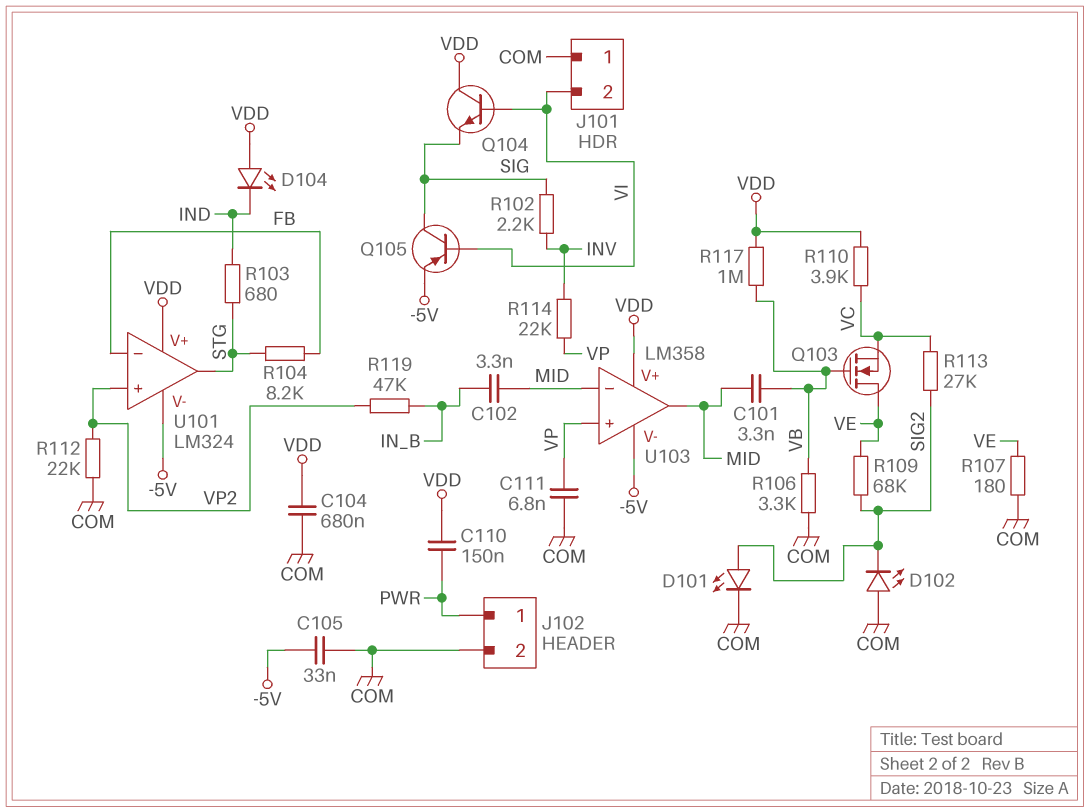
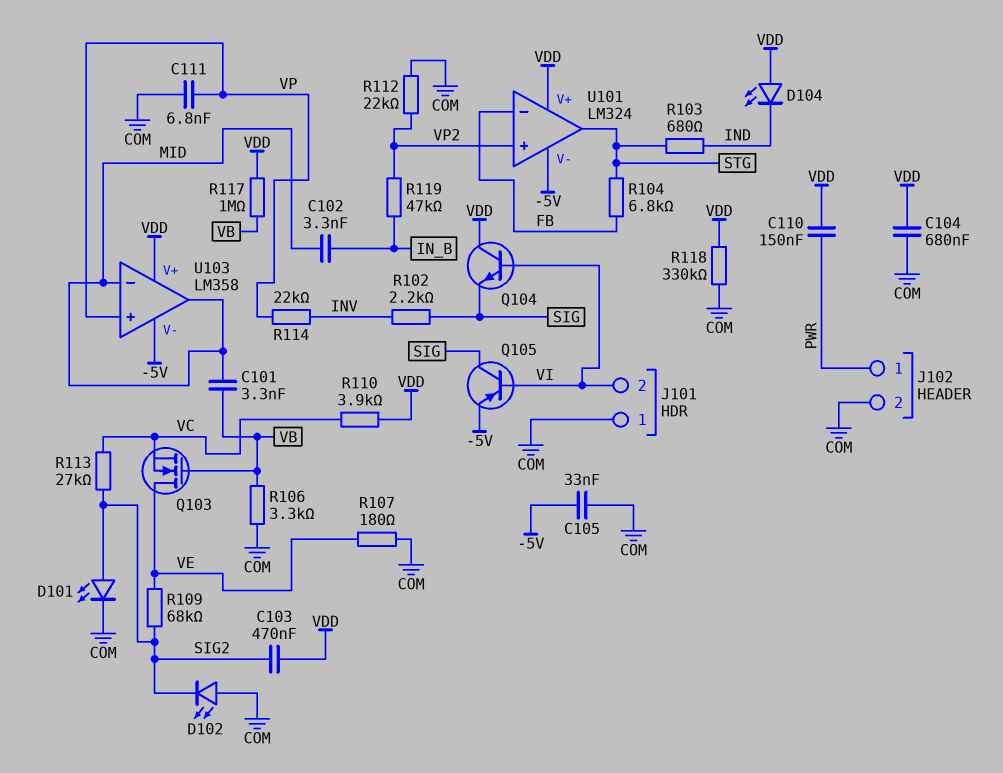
C103: none -> 470nF (SIG2, VDD)
R104: 8.2k (FB, STG) -> 6.8k (FB, STG)
R118: none -> 330k (COM, VDD)

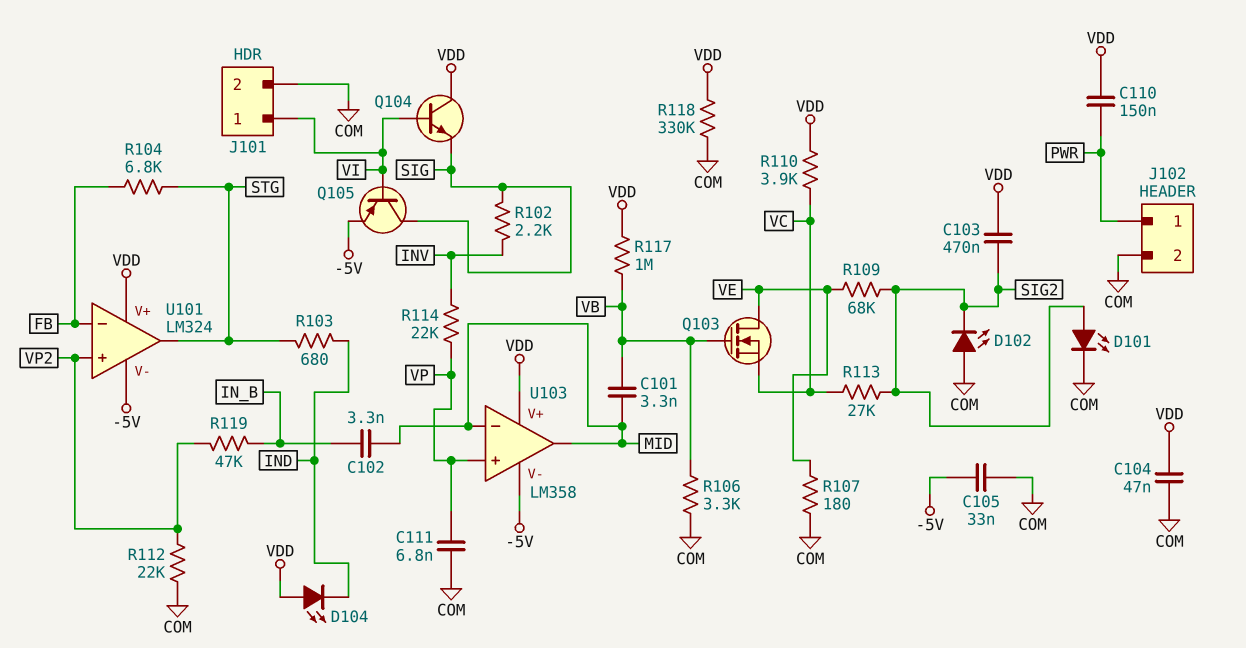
C104: 680nF (COM, VDD) -> 47nF (COM, VDD)
J101 pin 1: COM -> VI
J101 pin 2: VI -> COM

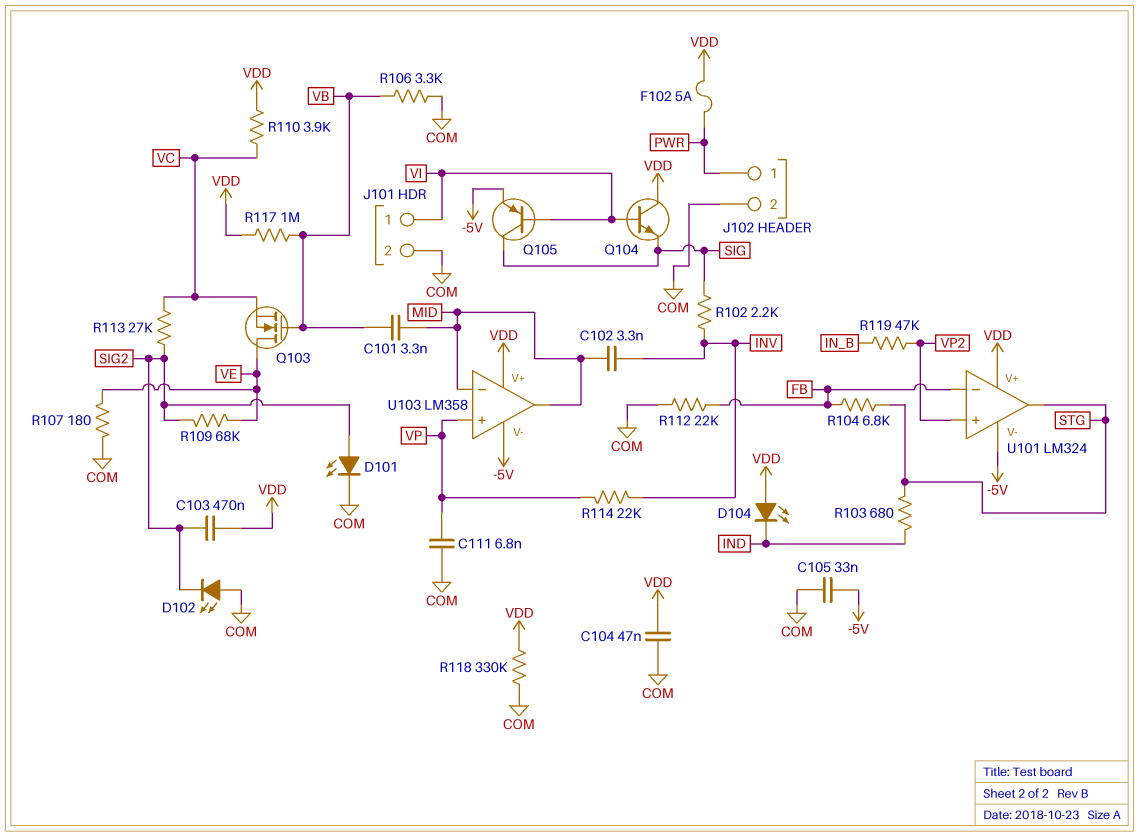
C102: 3.3nF (IN_B, MID) -> 3.3nF (INV, MID)
C110: 150nF (PWR, VDD) -> none
F102: none -> 5A (PWR, VDD)
R112: 22k (COM, VP2) -> 22k (COM, FB)

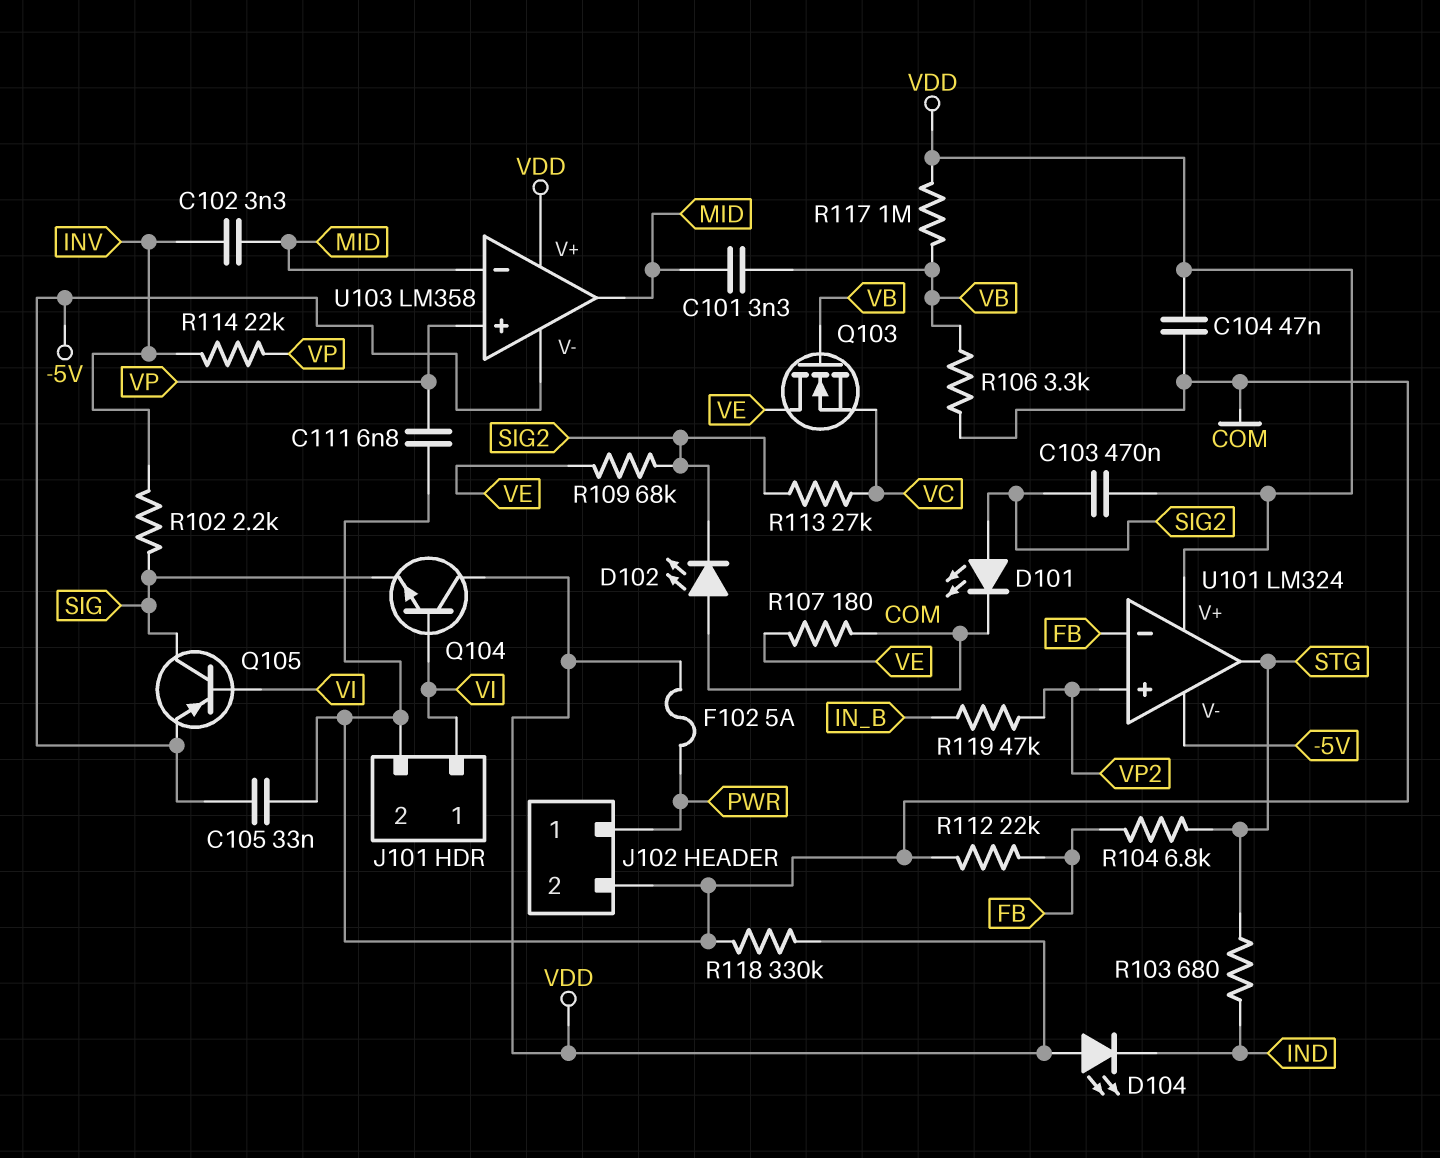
R110: 3.9k (VC, VDD) -> none

